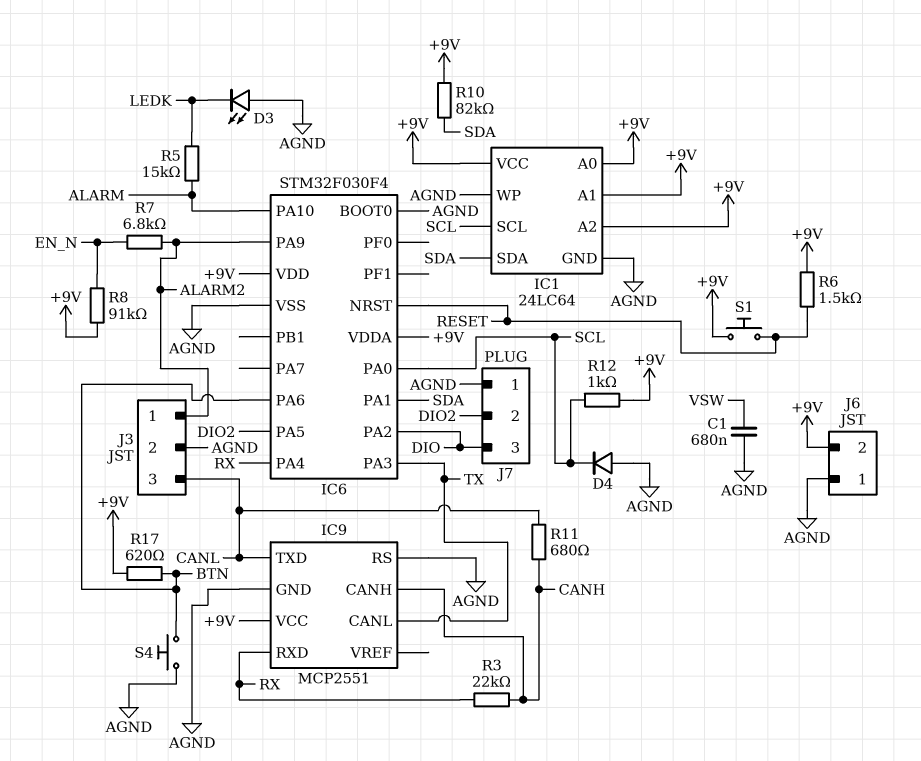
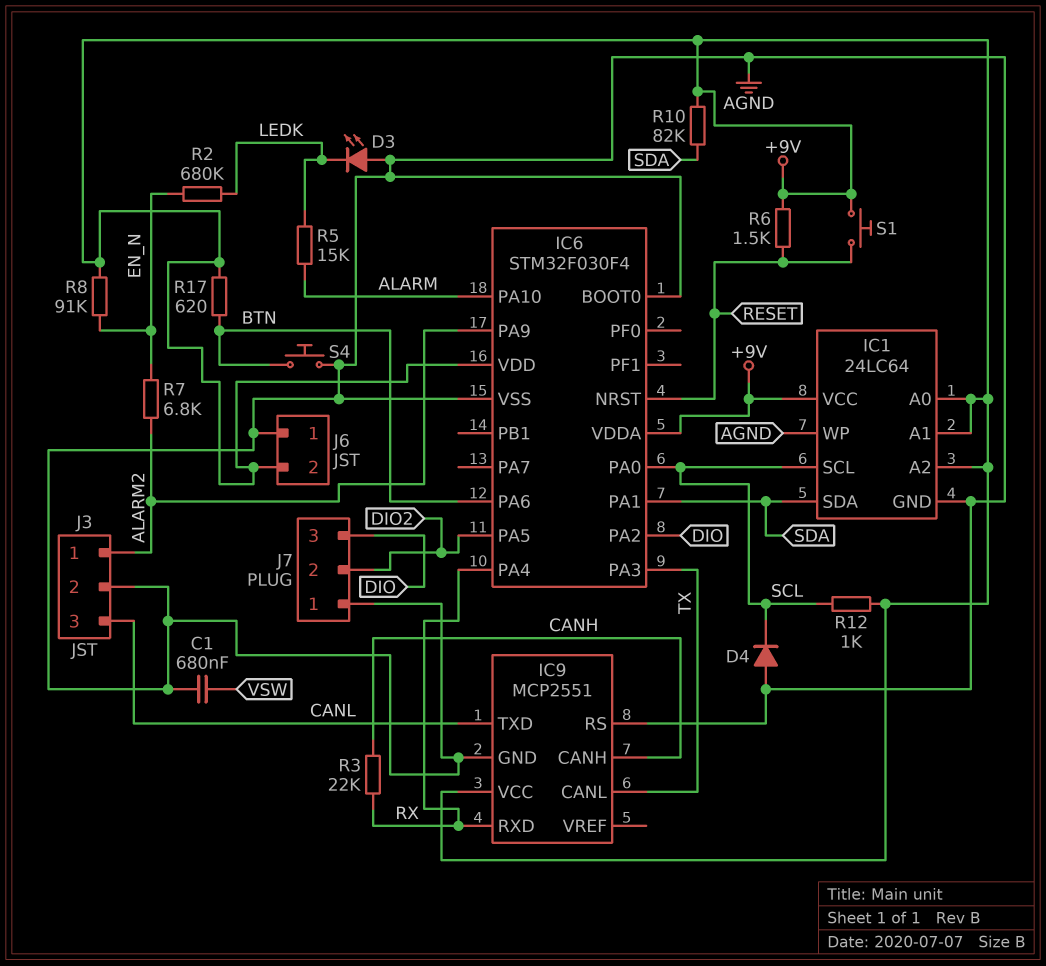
R2: none -> 680k (EN_N, LEDK)
R11: 680 (CANH, CANL) -> none

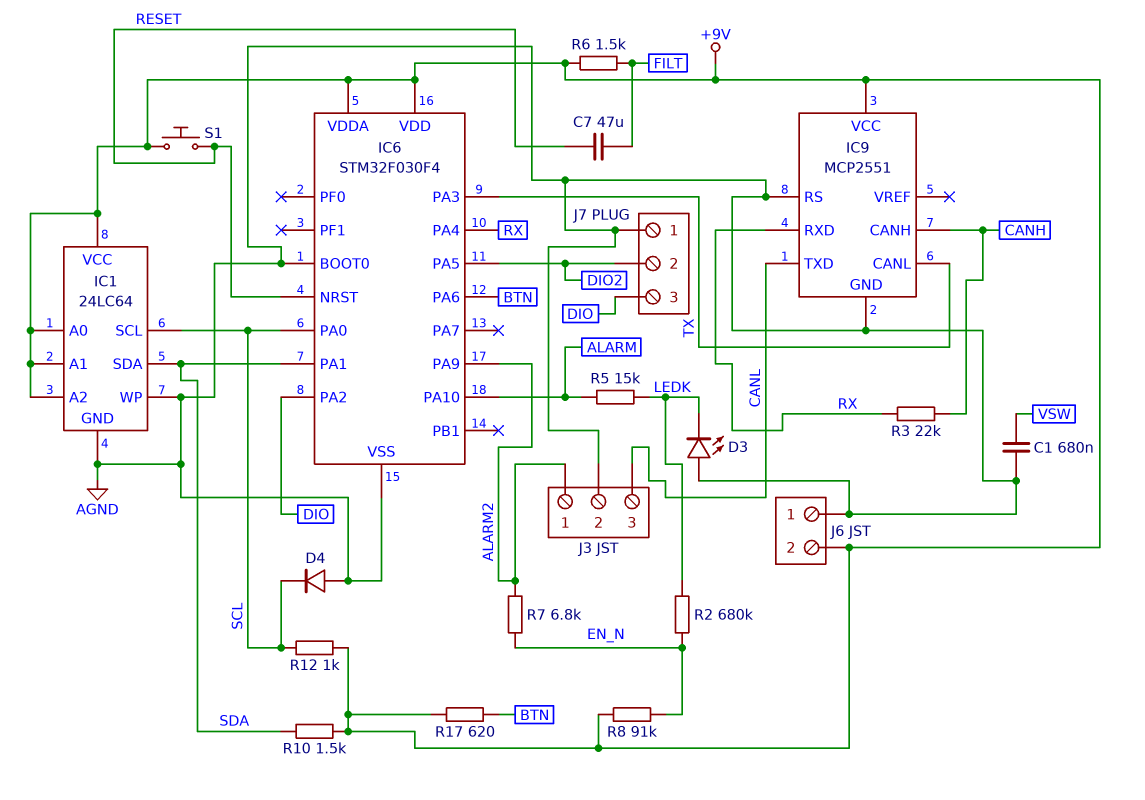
C7: none -> 47uF (FILT, RESET)
R6: 1.5k (+9V, RESET) -> 1.5k (+9V, FILT)
R10: 82k (+9V, SDA) -> 1.5k (+9V, SDA)
S4: button (AGND, BTN) -> none

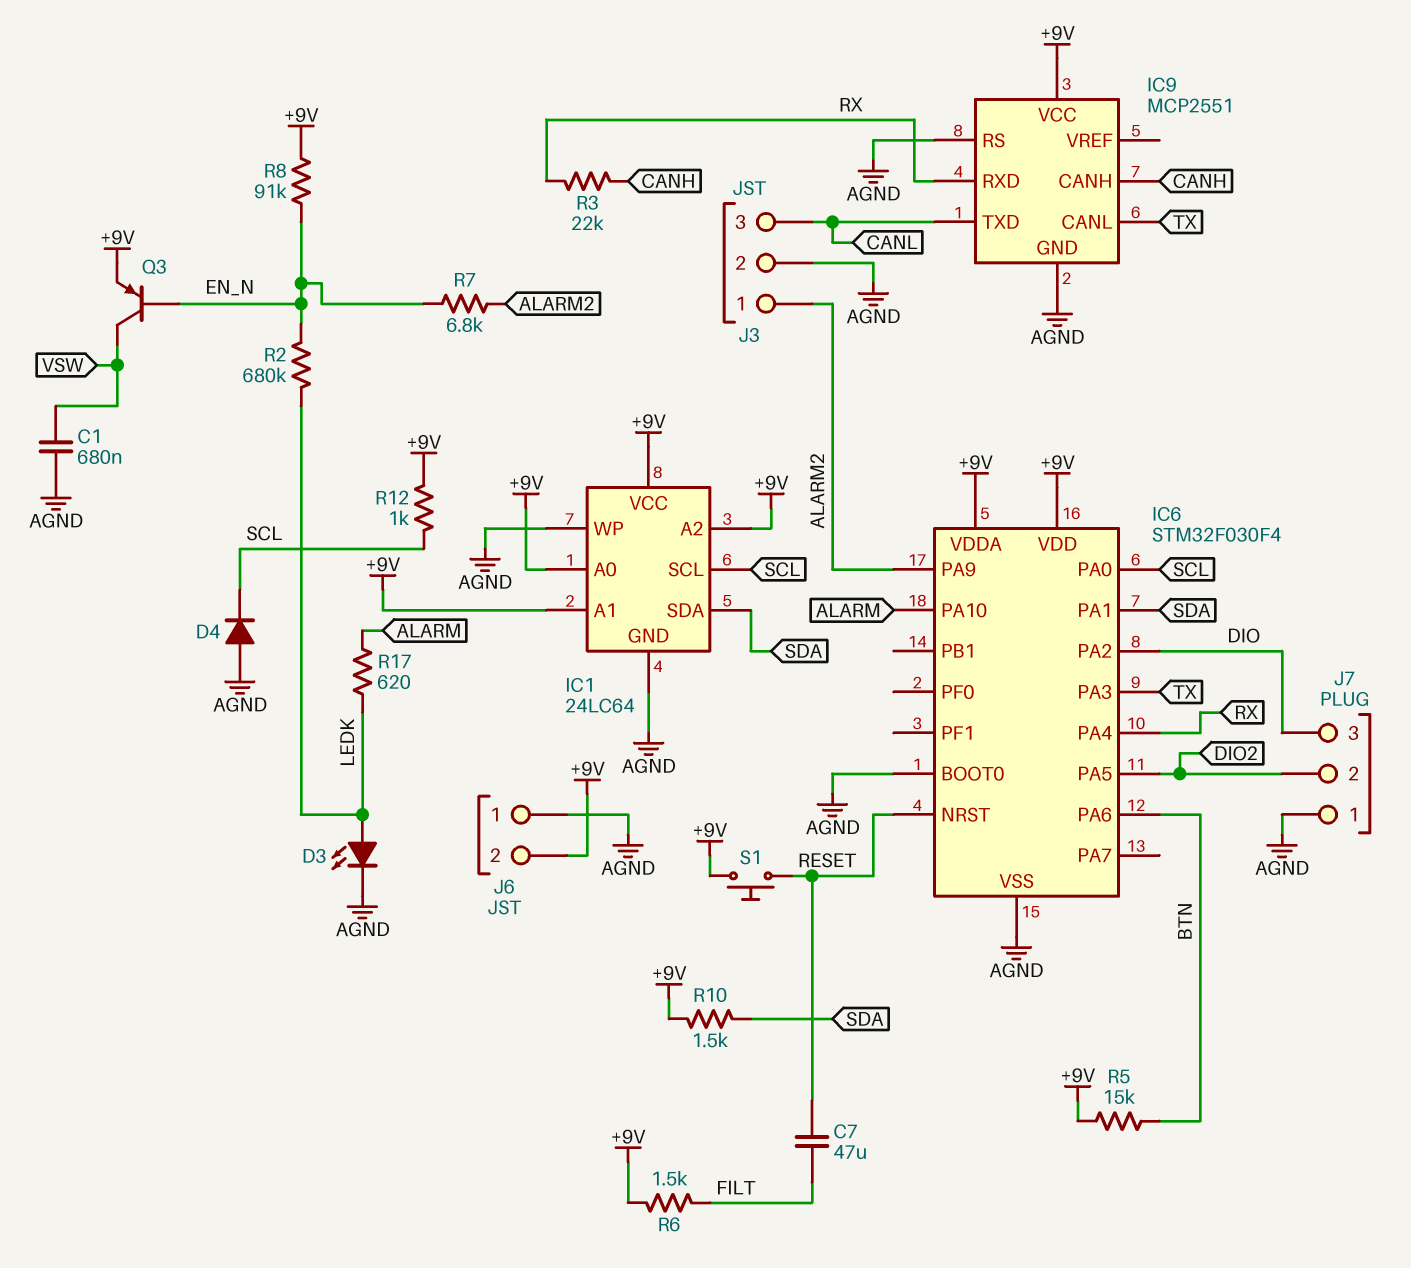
D3: LED (A AGND, K LEDK) -> LED (A LEDK, K AGND)
Q3: none -> PNP (B EN_N, C VSW, E +9V)
R5: 15k (ALARM, LEDK) -> 15k (+9V, BTN)
R17: 620 (+9V, BTN) -> 620 (ALARM, LEDK)

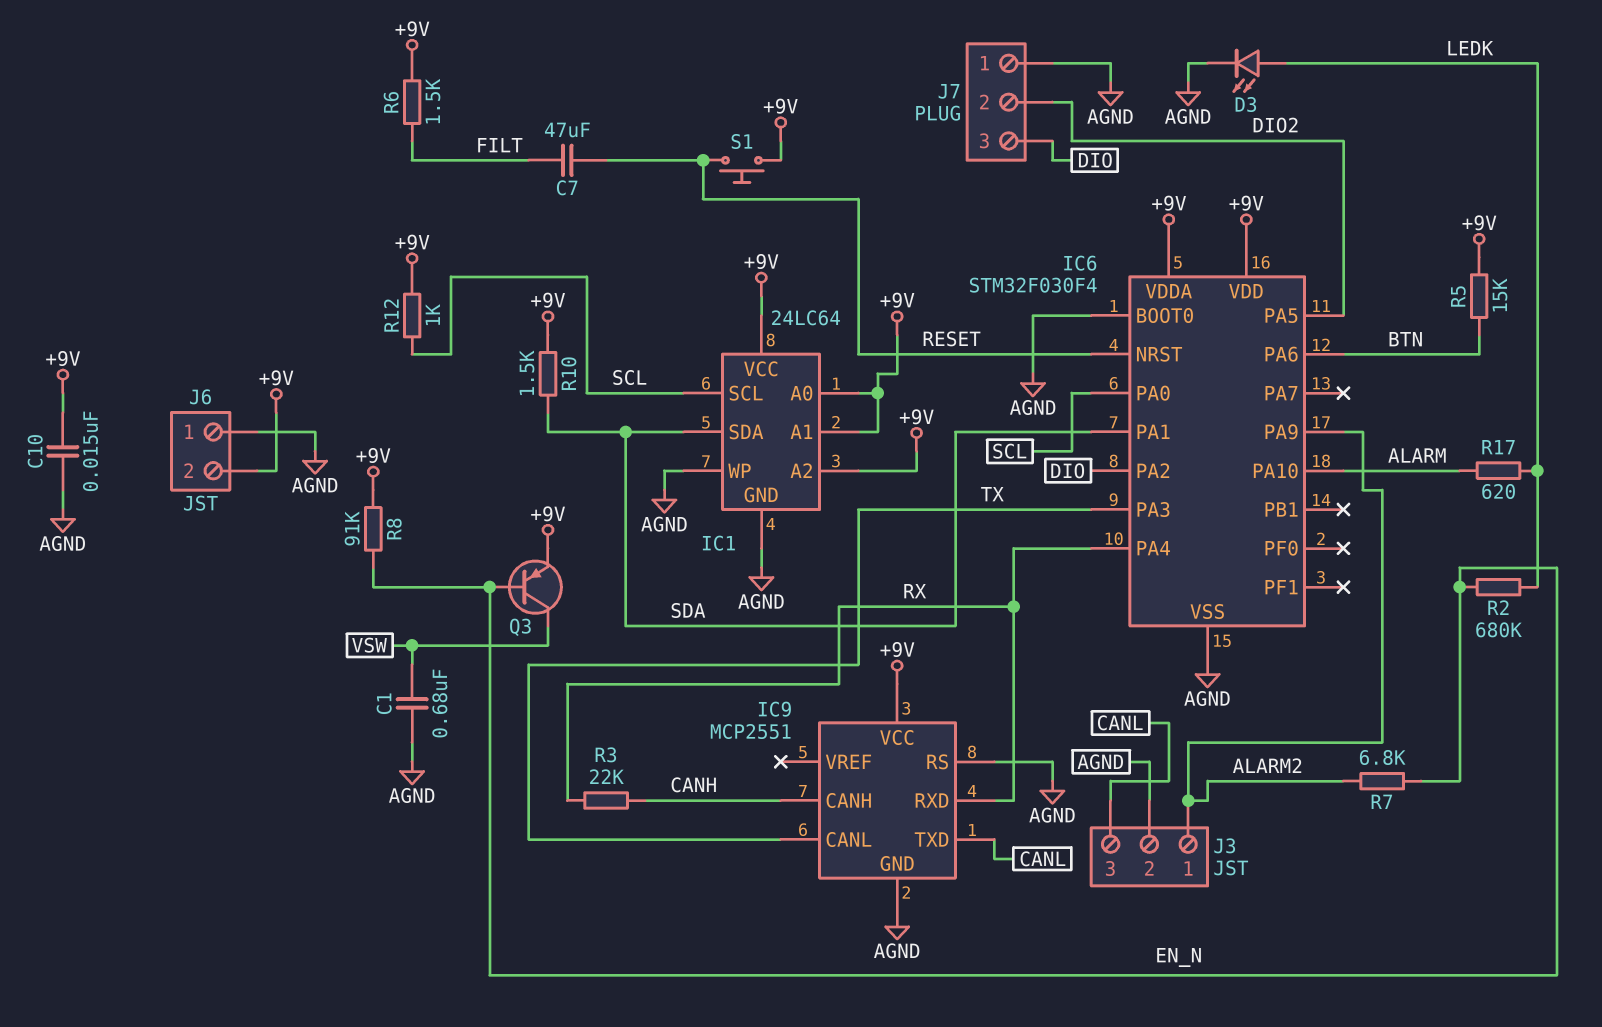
C10: none -> 15nF (+9V, AGND)
D4: diode (A AGND, K SCL) -> none

